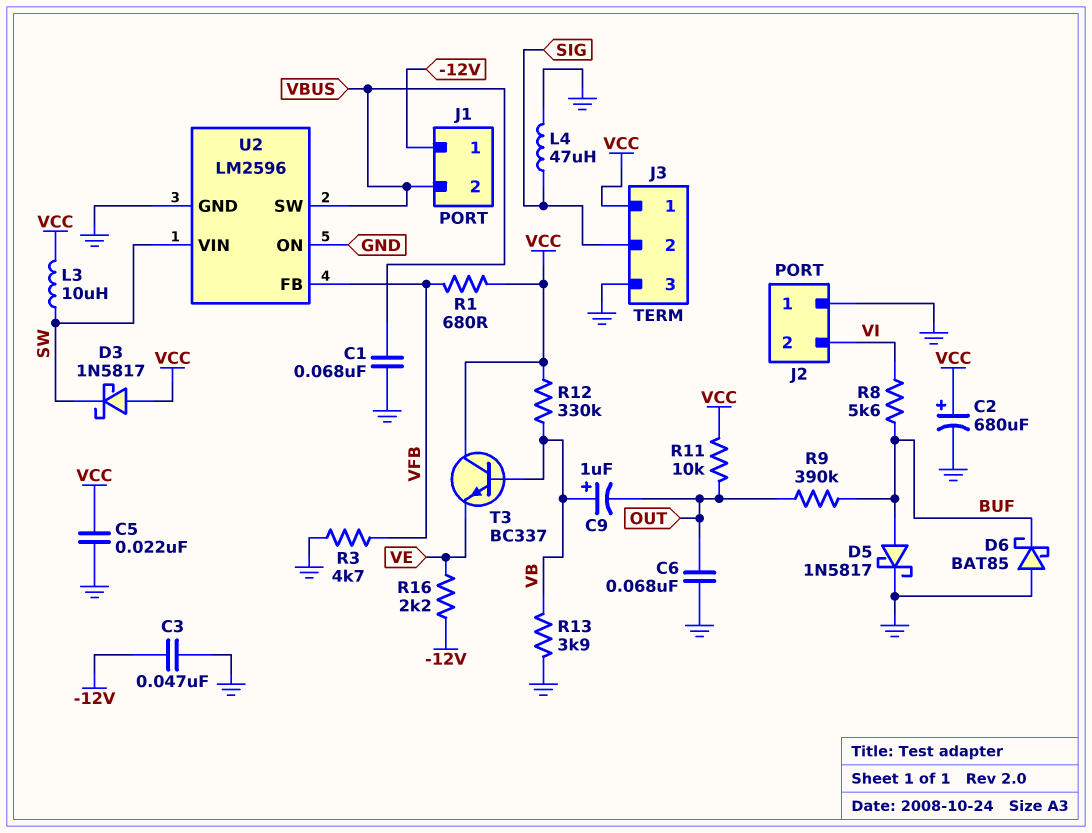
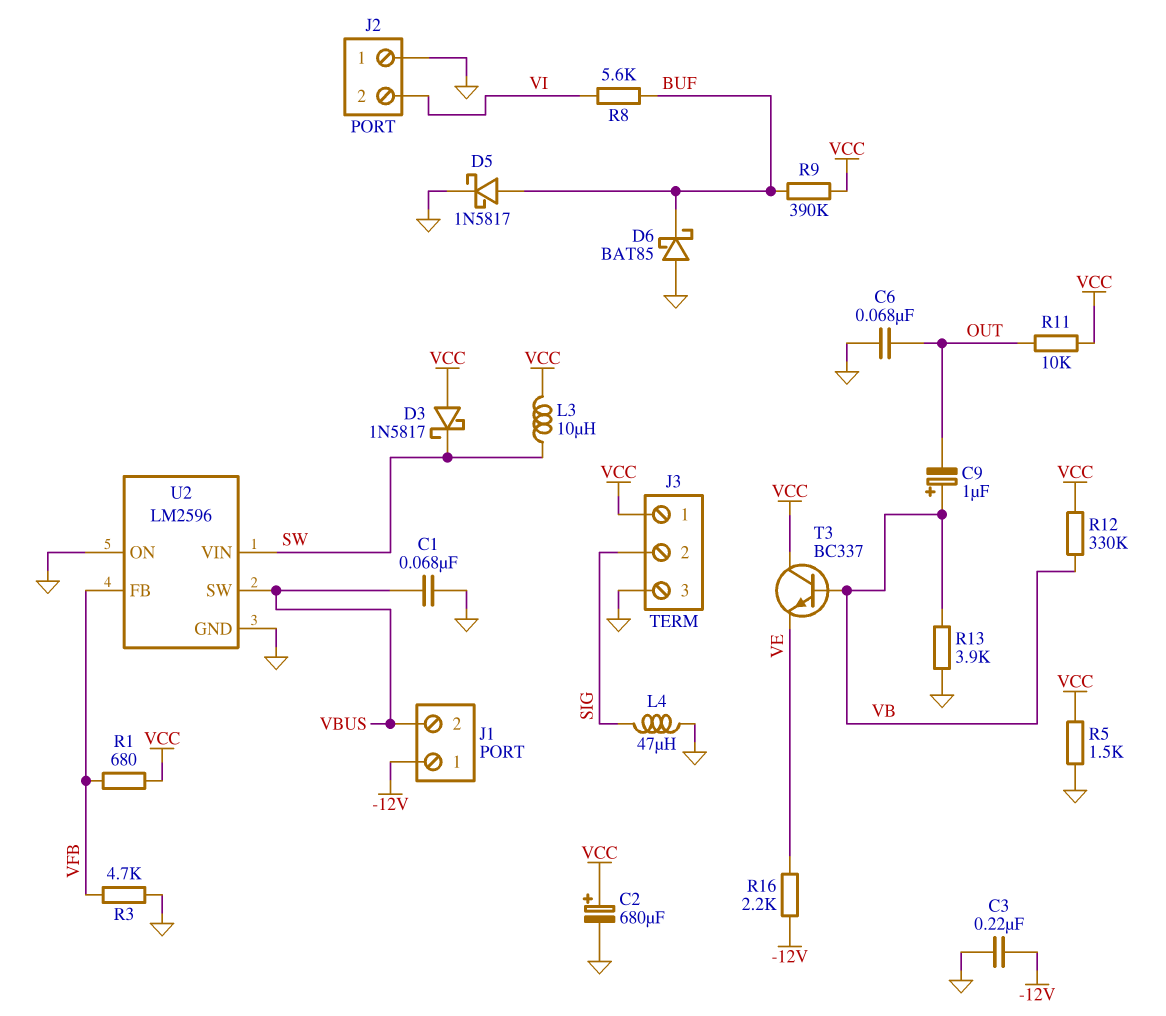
C3: 47nF (-12V, GND) -> 220nF (-12V, GND)
C5: 22nF (GND, VCC) -> none
R5: none -> 1.5k (GND, VCC)
R9: 390k (BUF, OUT) -> 390k (BUF, VCC)

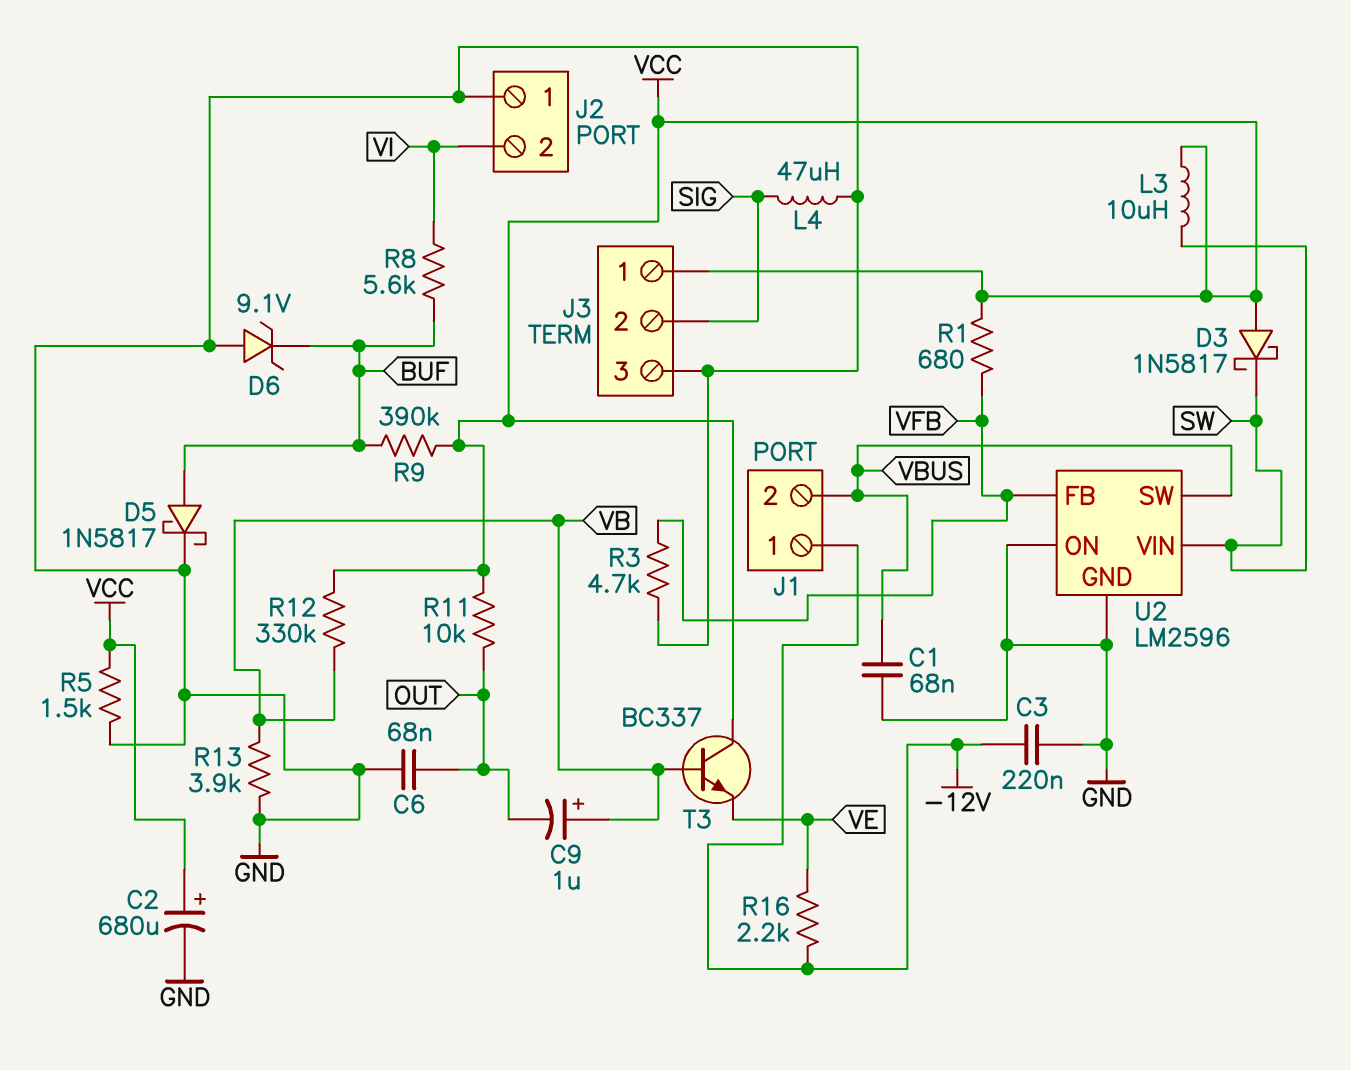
D6: schottky BAT85 (A GND, K BUF) -> zener 9.1V (A GND, K BUF)

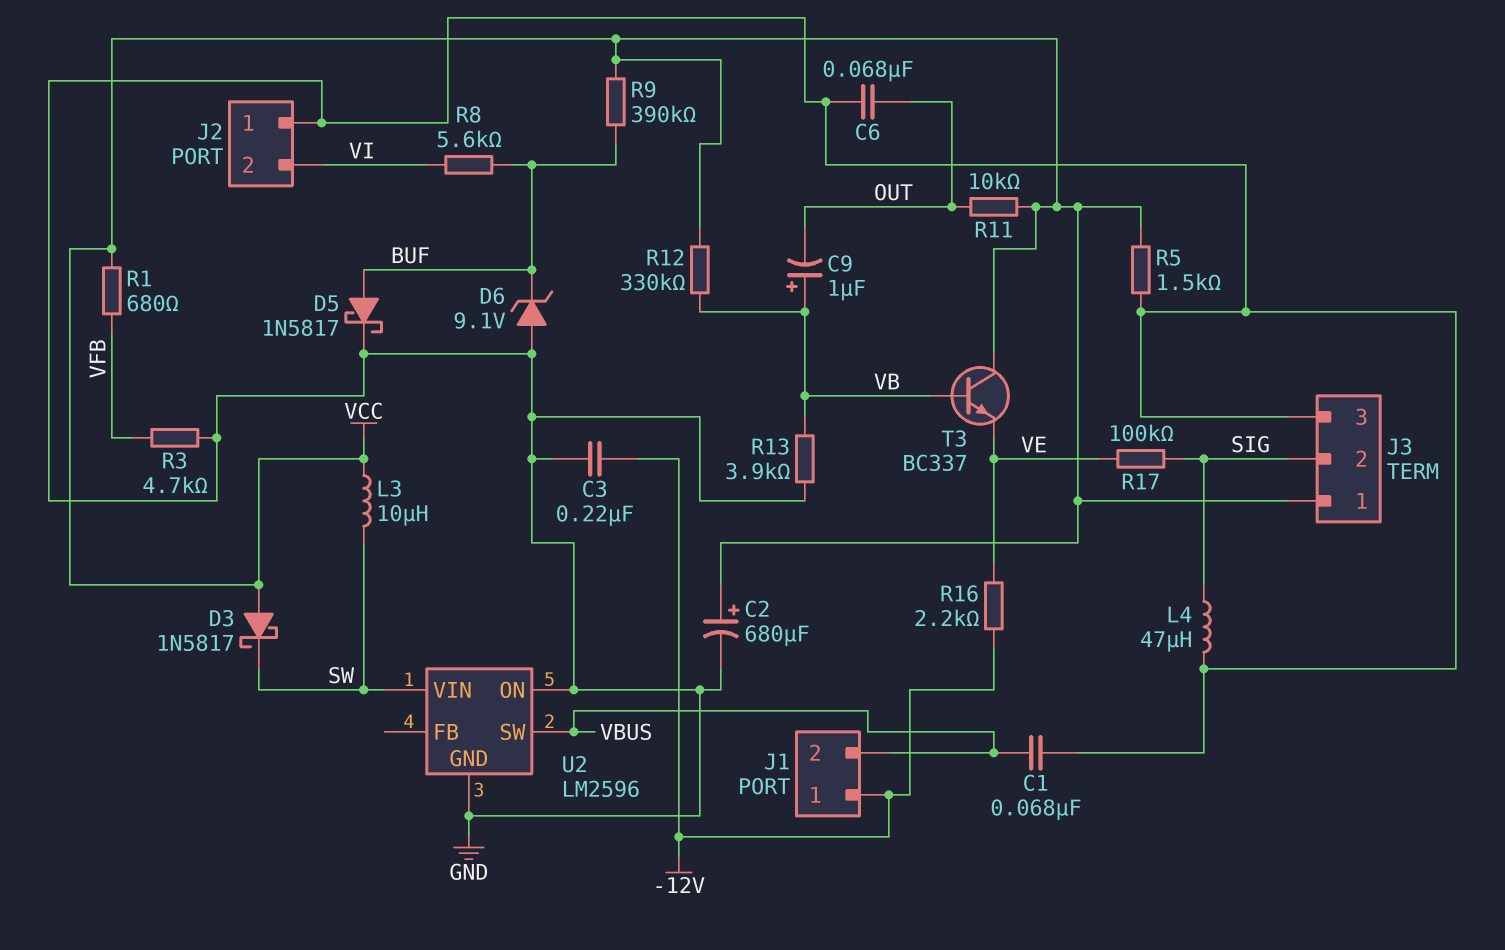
R17: none -> 100k (SIG, VE)
U2 pin FB: VFB -> none

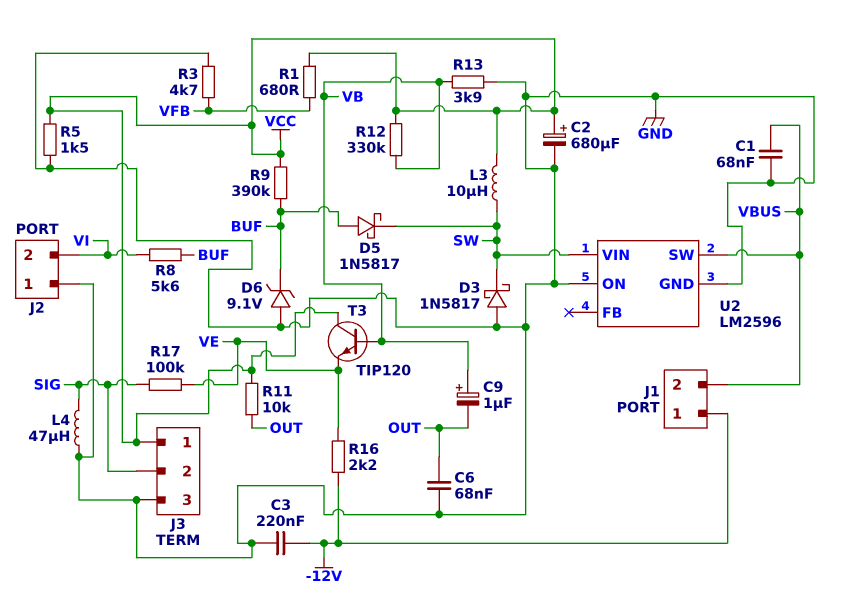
D3: schottky 1N5817 (A VCC, K SW) -> schottky 1N5817 (A GND, K SW)
D5: schottky 1N5817 (A BUF, K GND) -> schottky 1N5817 (A BUF, K SW)
T3: NPN BC337 (B VB, C VCC, E VE) -> NPN TIP120 (B VB, C VCC, E VE)

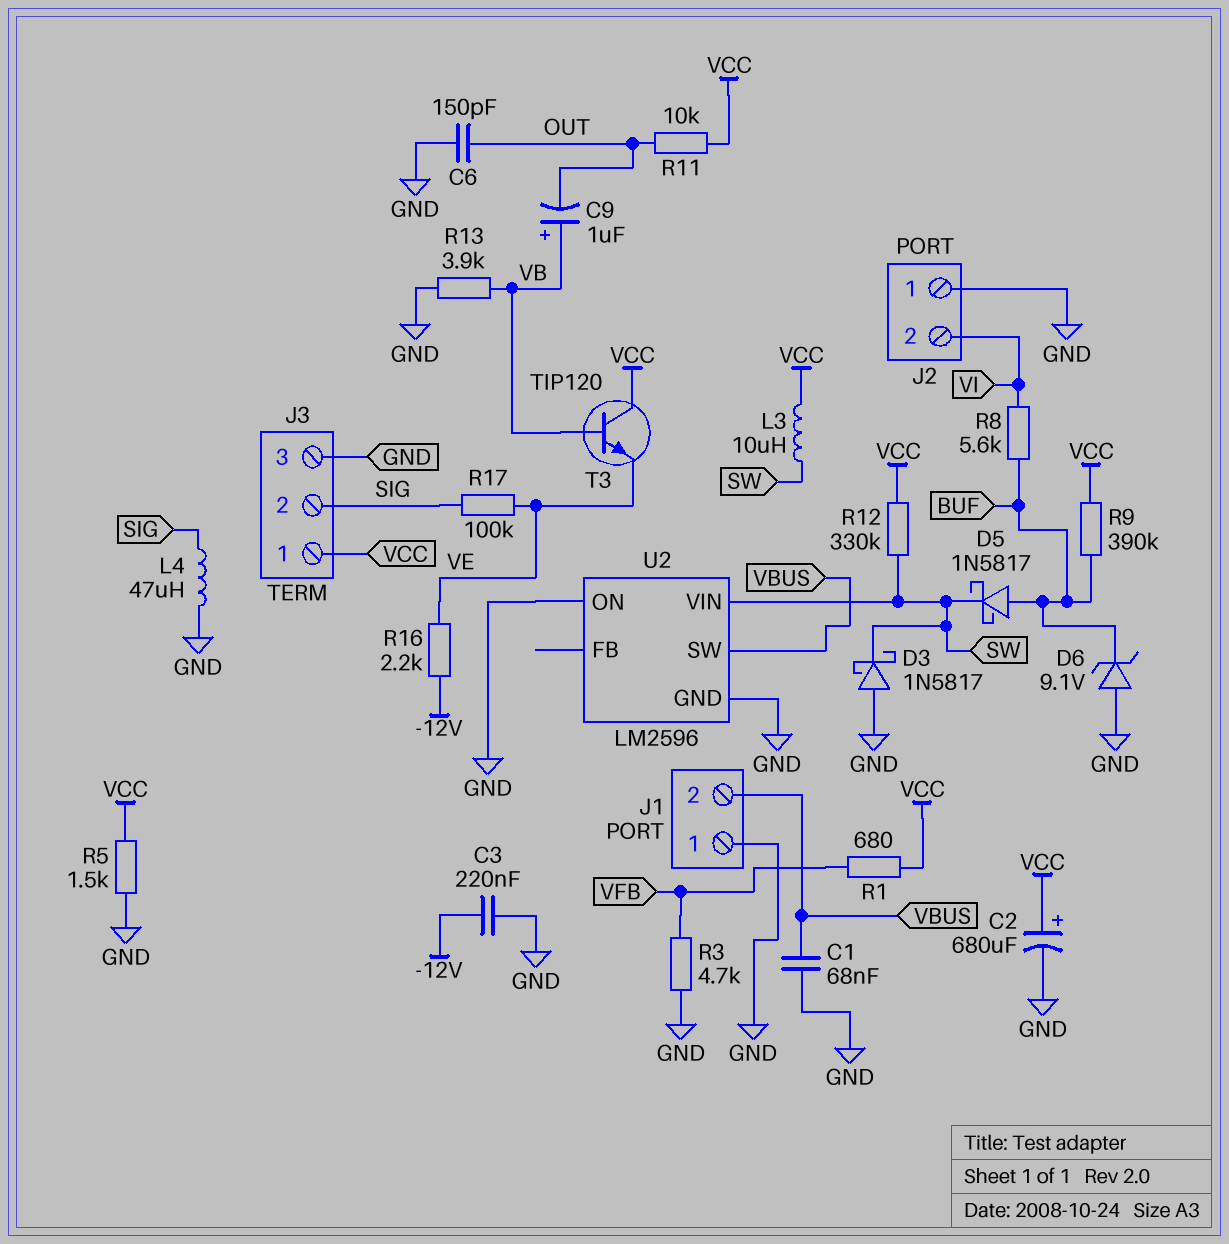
C6: 68nF (GND, OUT) -> 150pF (GND, OUT)
J1 pin 1: -12V -> GND
R12: 330k (VB, VCC) -> 330k (SW, VCC)

